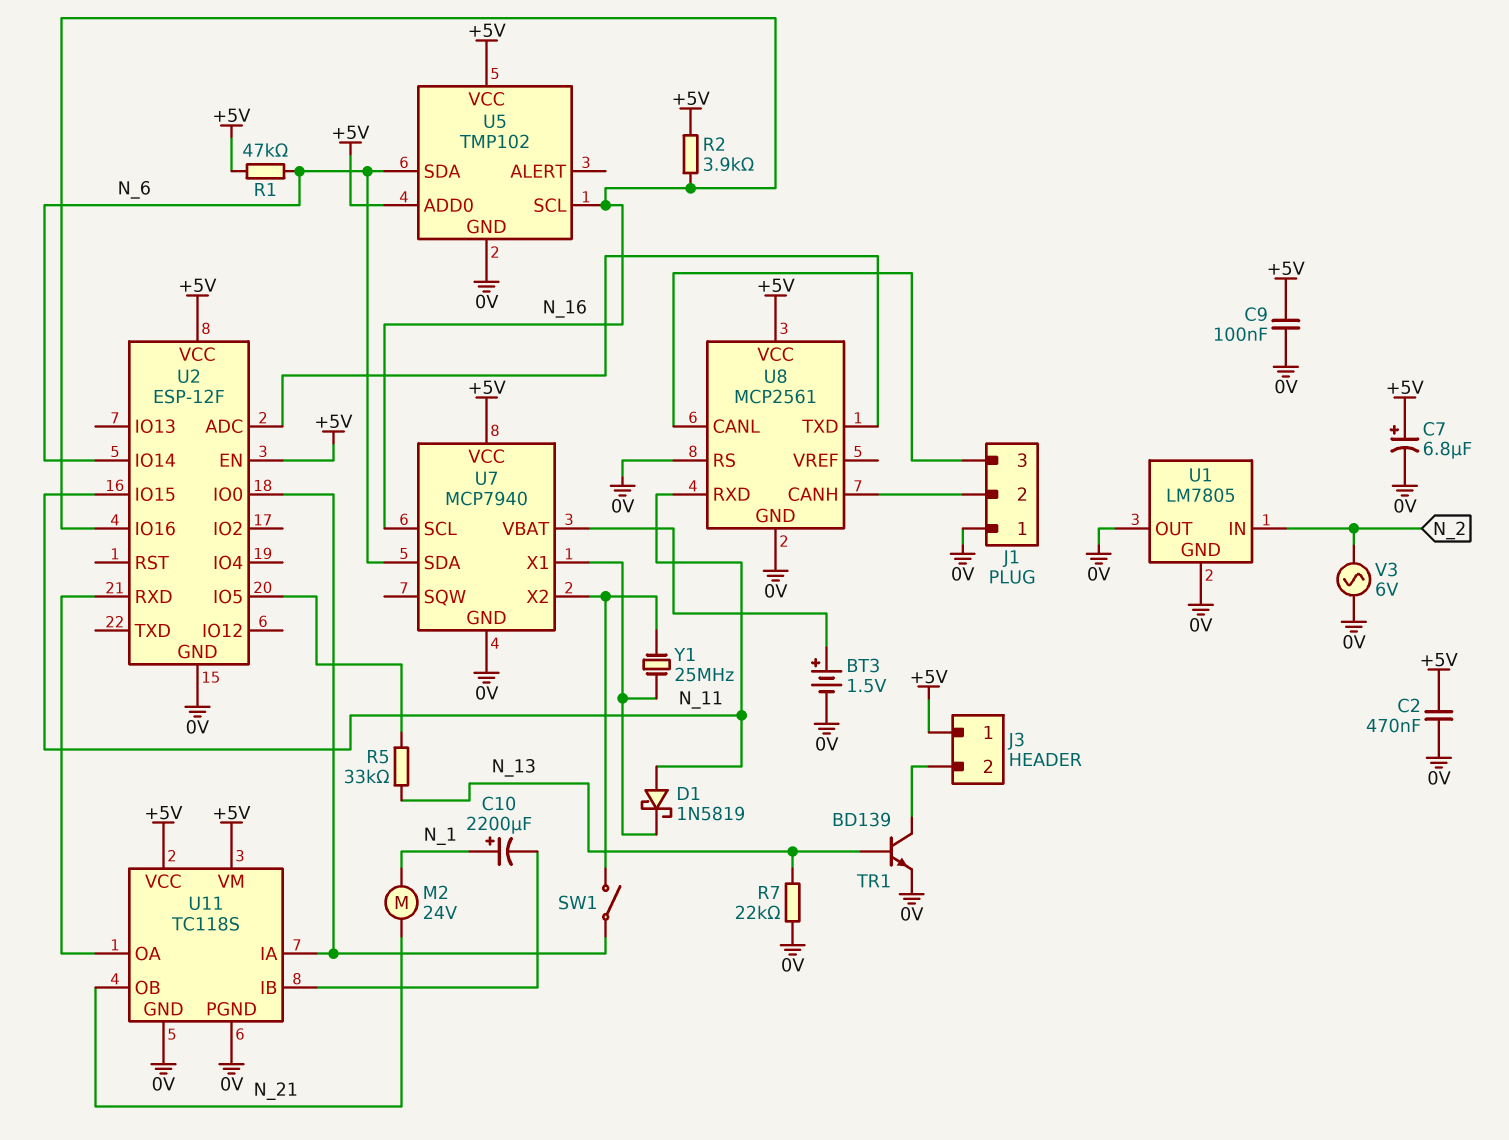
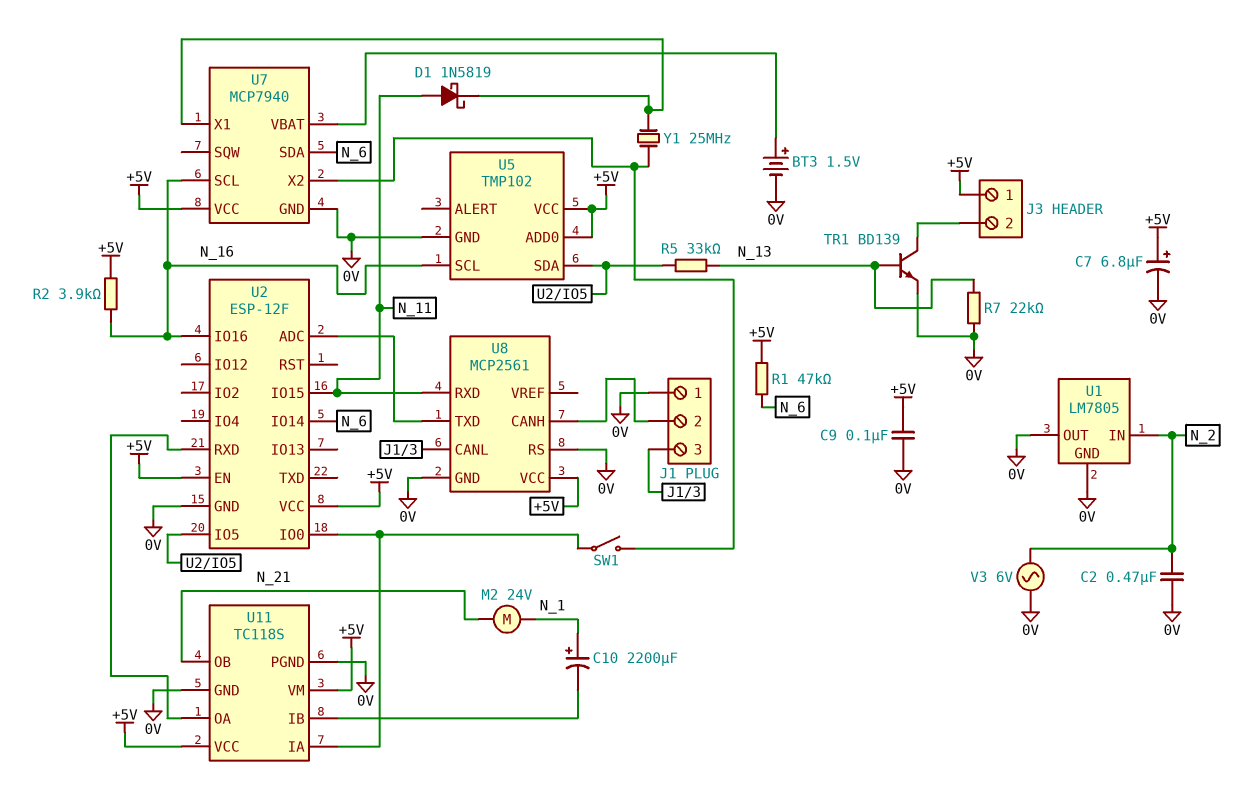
C2: 470nF (+5V, 0V) -> 470nF (0V, N_2)
U5 pin SDA: N_6 -> U2/IO5

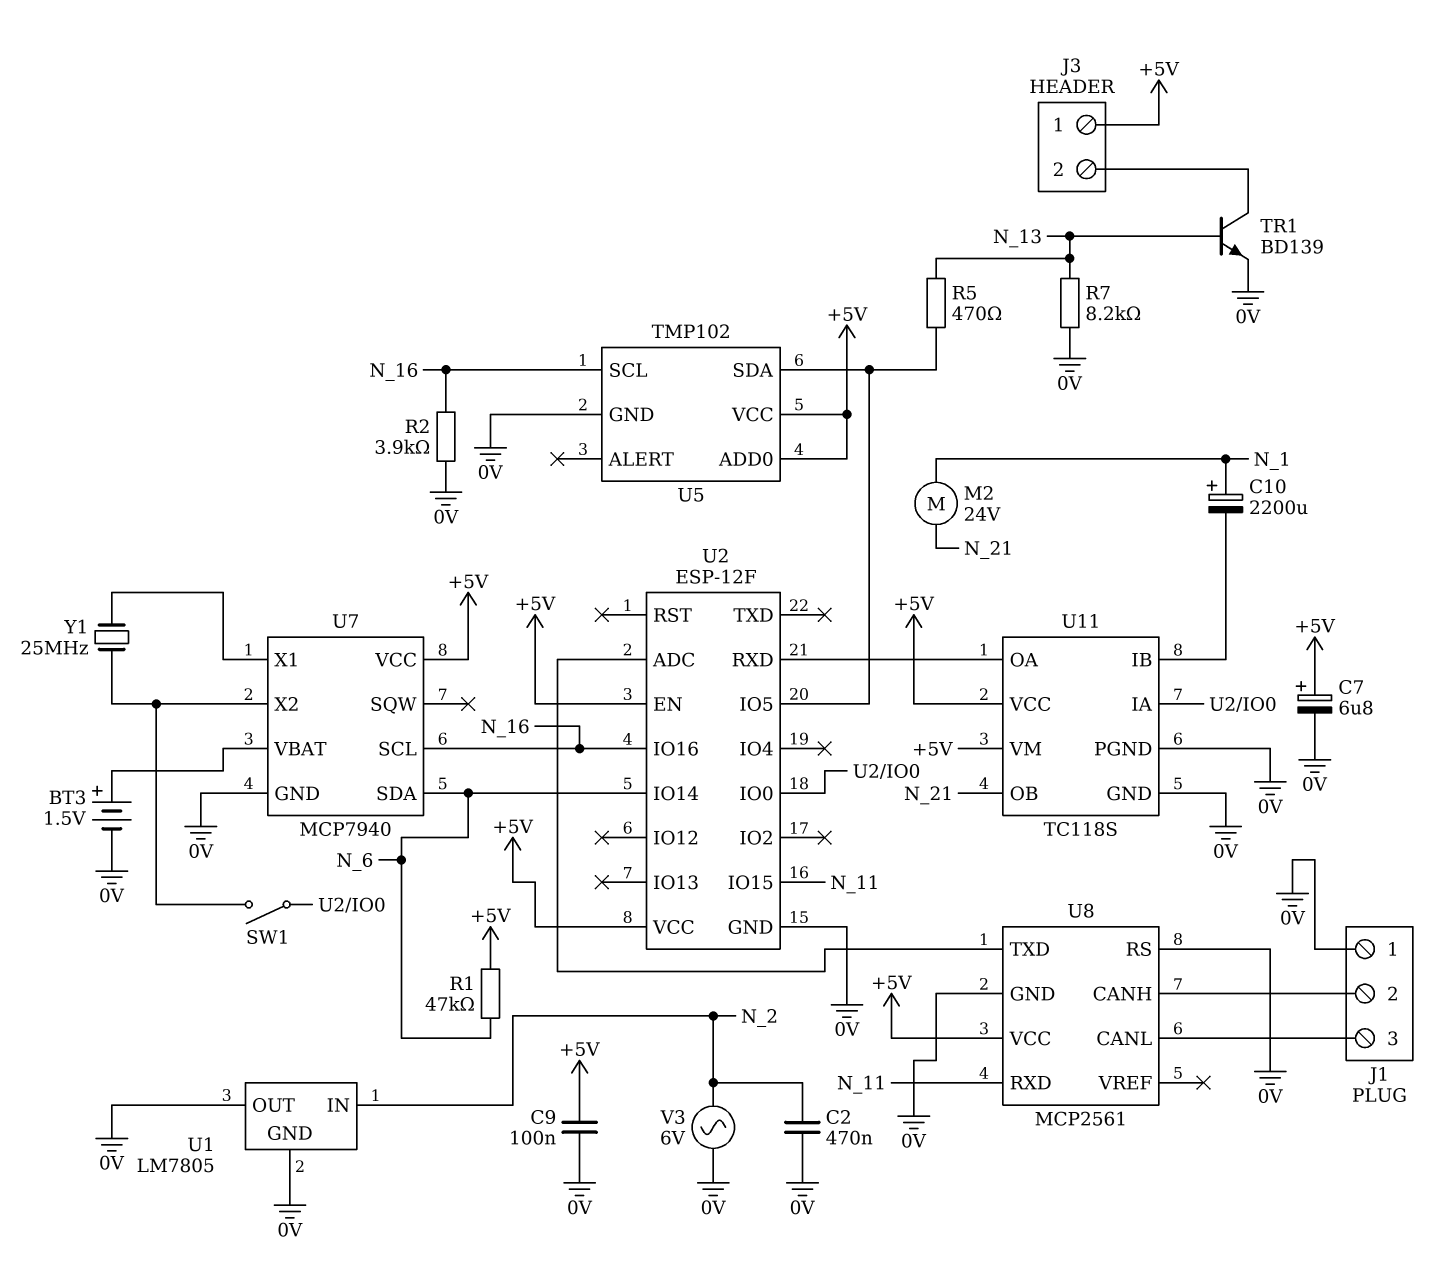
D1: schottky 1N5819 (A N_11, K U7/X1) -> none
R2: 3.9k (+5V, N_16) -> 3.9k (0V, N_16)
R5: 33k (N_13, U2/IO5) -> 470 (N_13, U2/IO5)
R7: 22k (0V, N_13) -> 8.2k (0V, N_13)

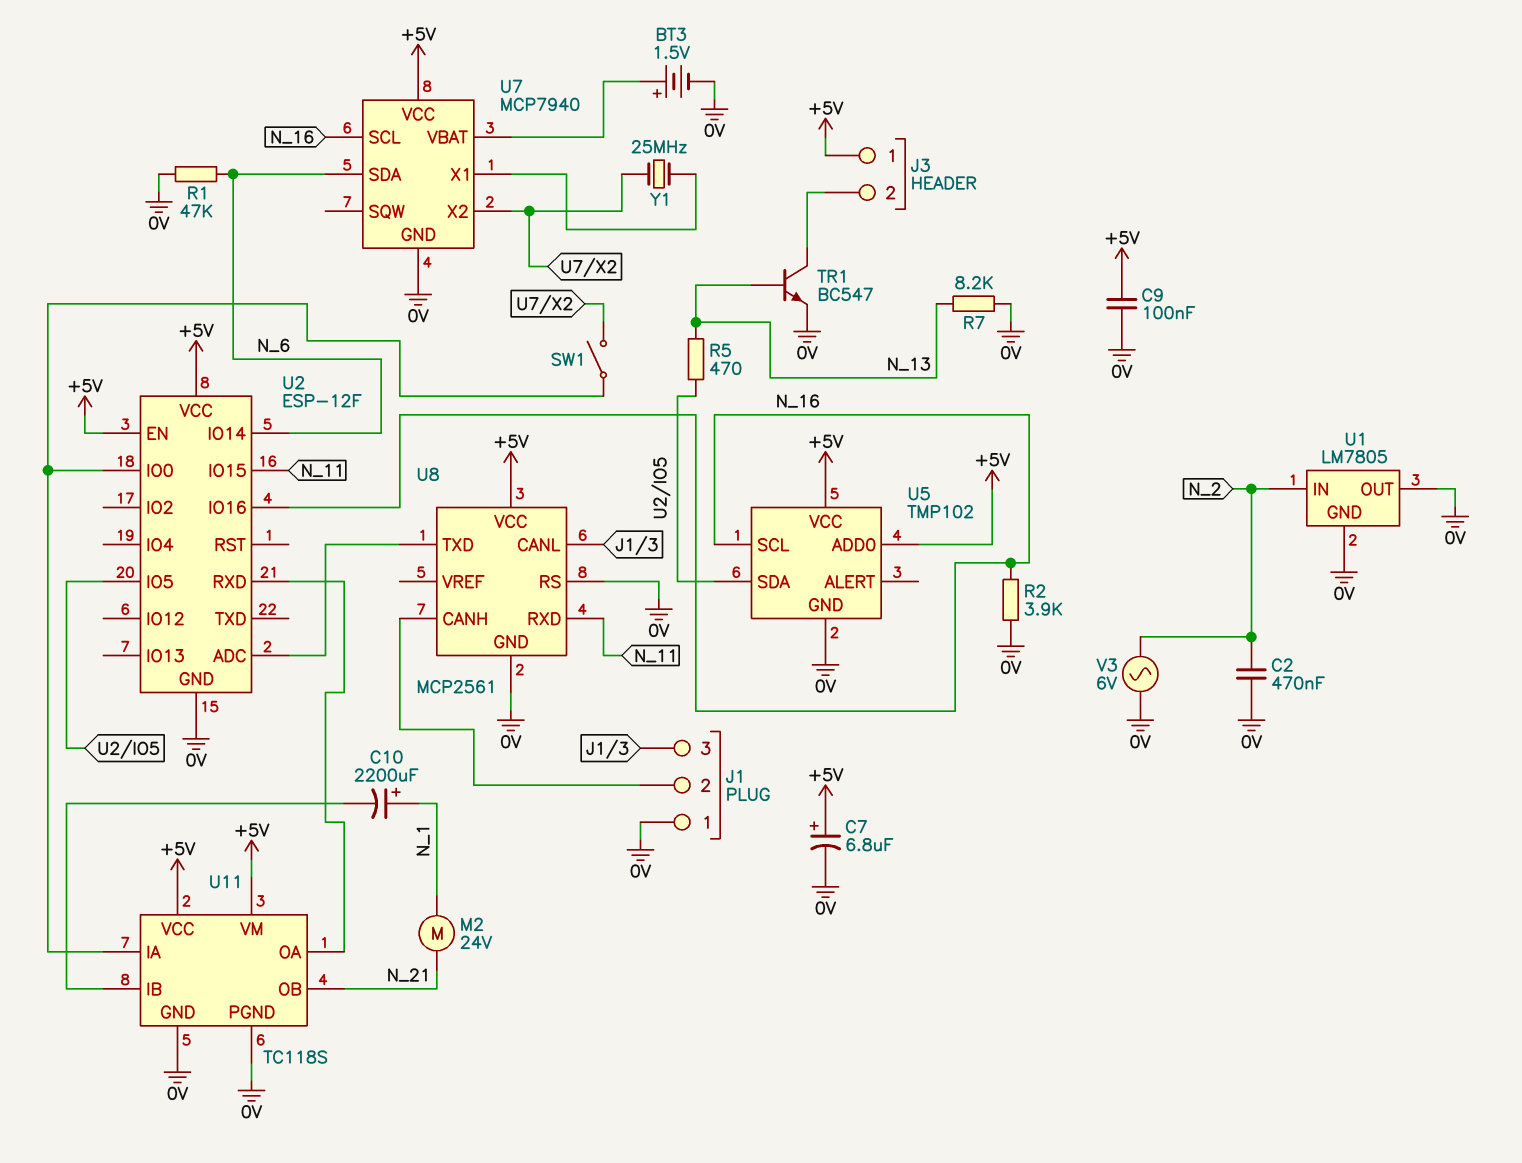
R1: 47k (+5V, N_6) -> 47k (0V, N_6)
TR1: NPN BD139 (B N_13, C J3/2, E 0V) -> NPN BC547 (B N_13, C J3/2, E 0V)

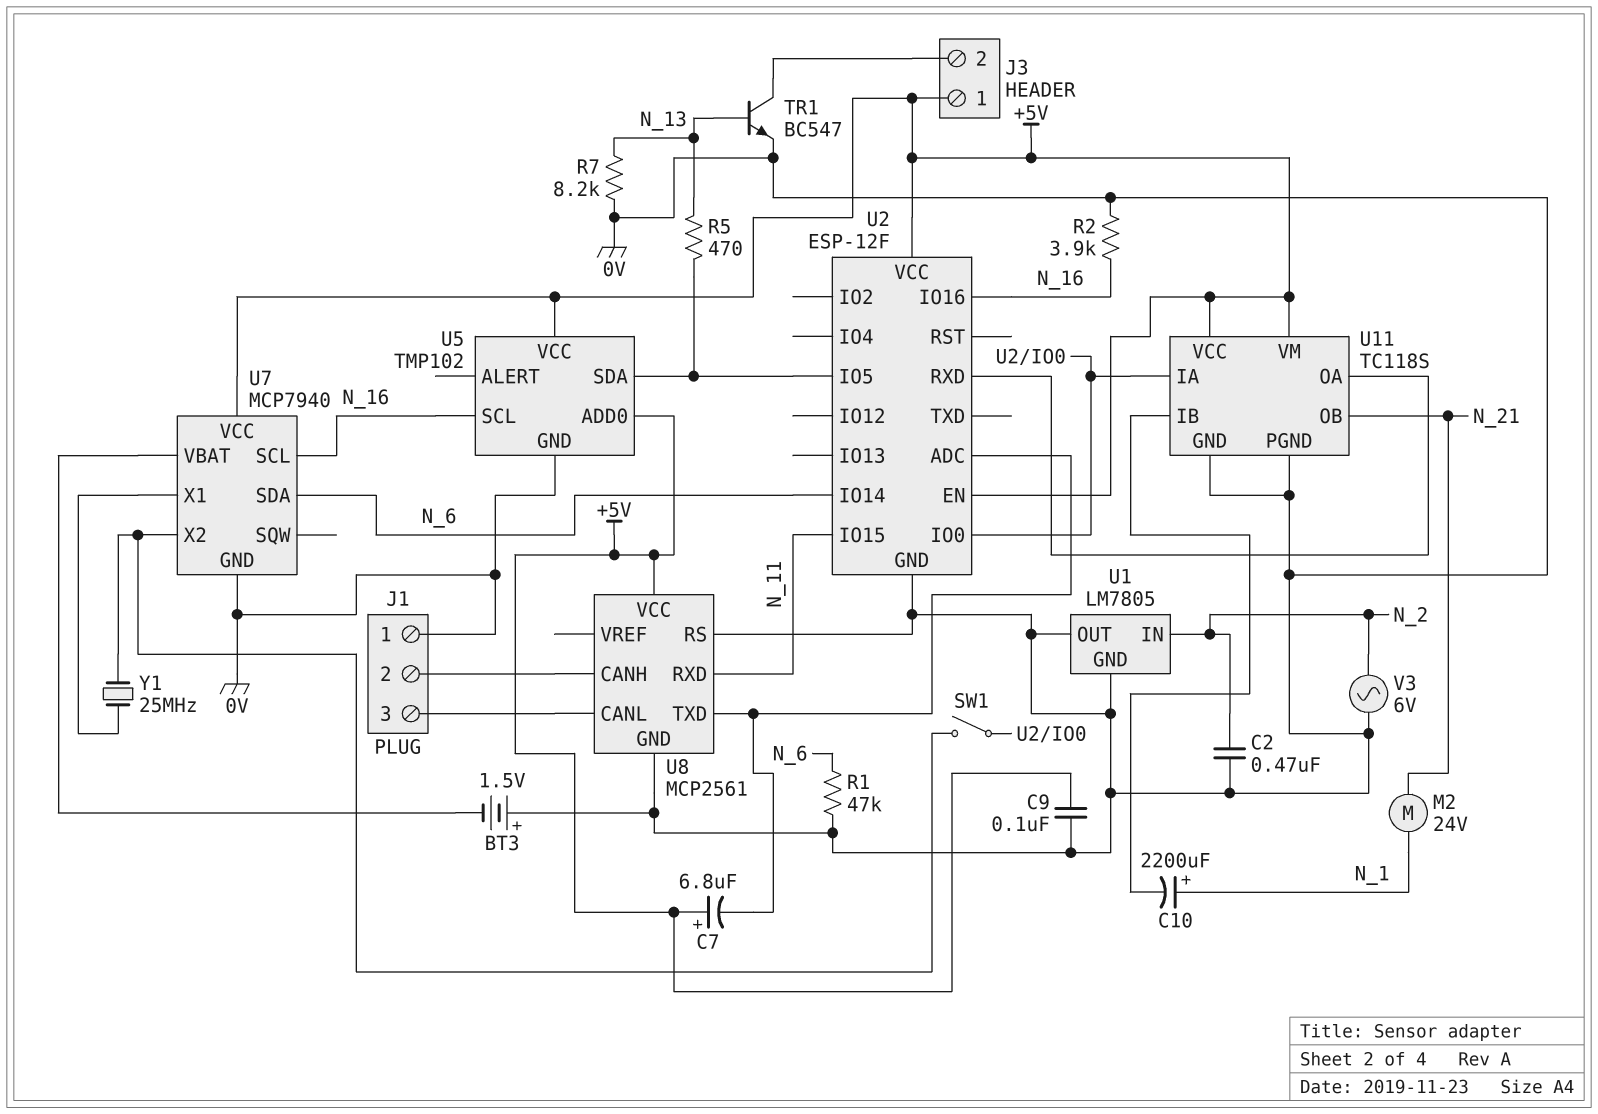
BT3: 1.5V (plus U7/VBAT, minus 0V) -> 1.5V (plus 0V, minus U7/VBAT)
C7: 6.8uF (plus +5V, minus 0V) -> 6.8uF (plus +5V, minus U2/ADC)

